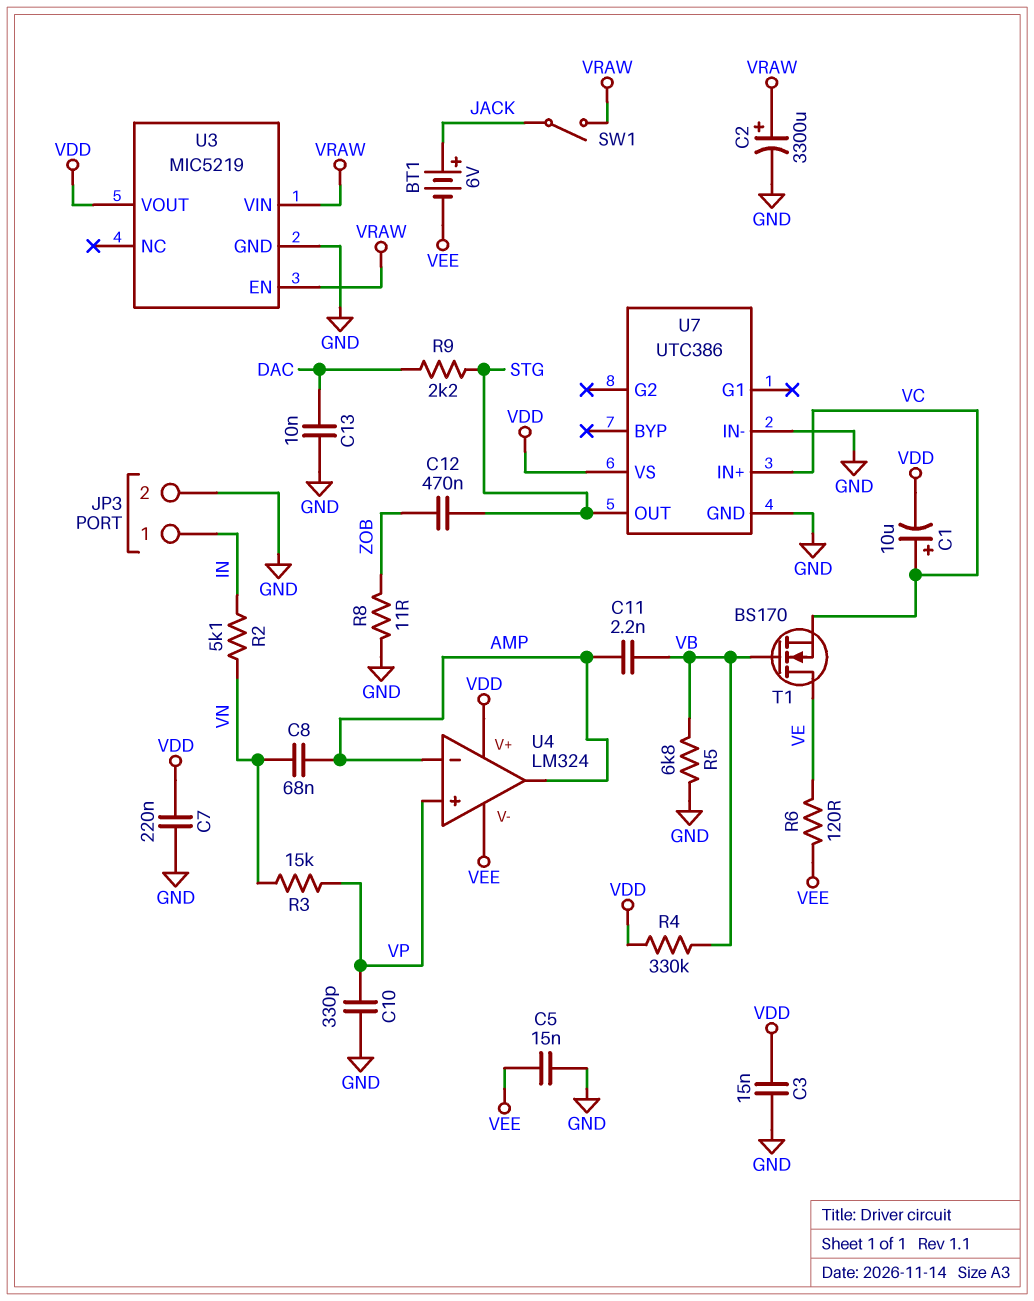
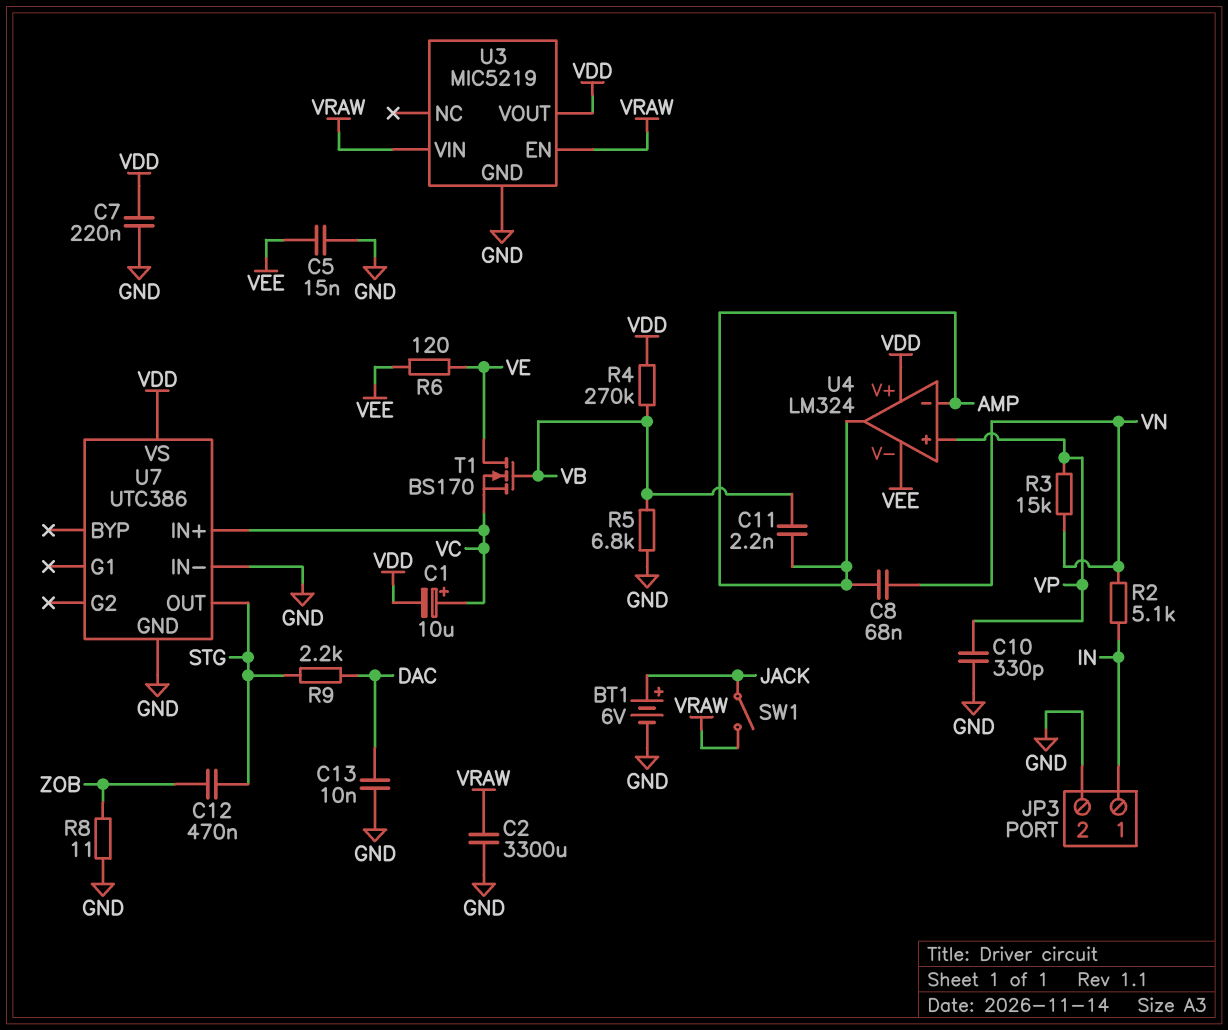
BT1: 6V (plus JACK, minus VEE) -> 6V (plus JACK, minus GND)
C2: 3300uF (plus VRAW, minus GND) -> 3300uF (GND, VRAW)
C3: 15nF (GND, VDD) -> none
R4: 330k (VB, VDD) -> 270k (VB, VDD)

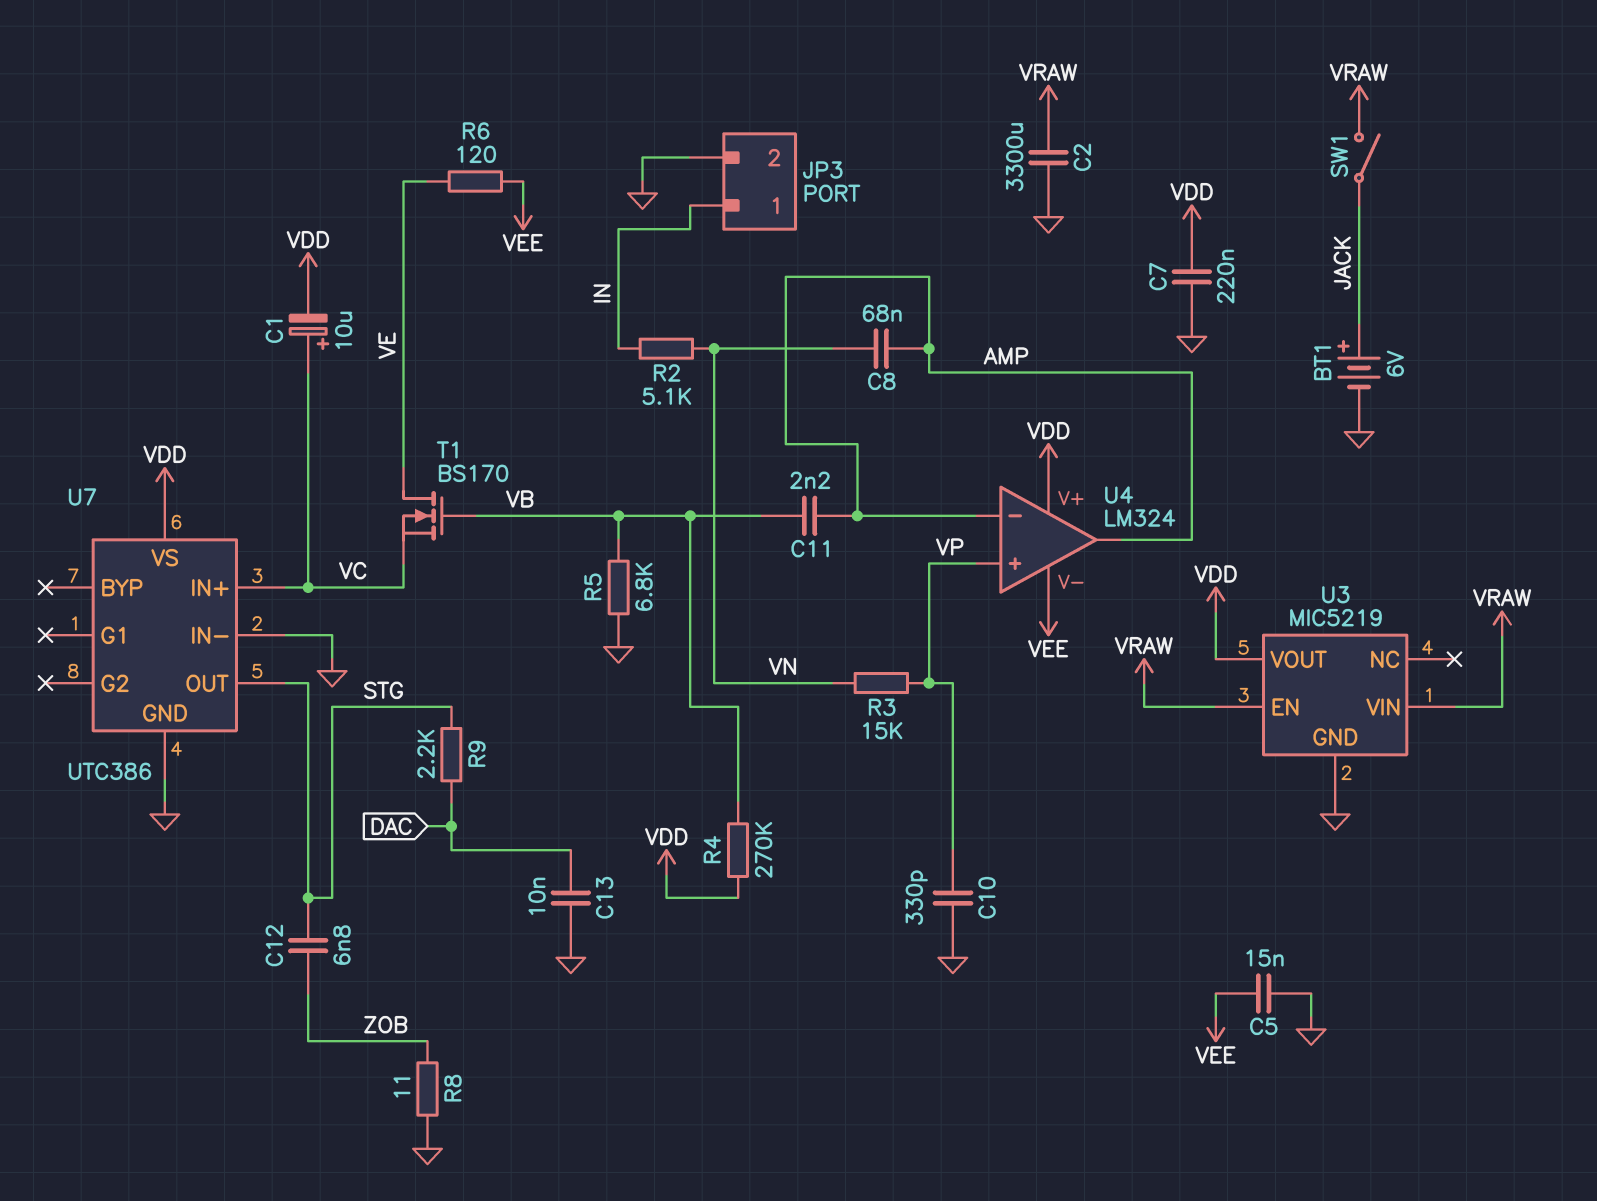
C12: 470nF (STG, ZOB) -> 6.8nF (STG, ZOB)

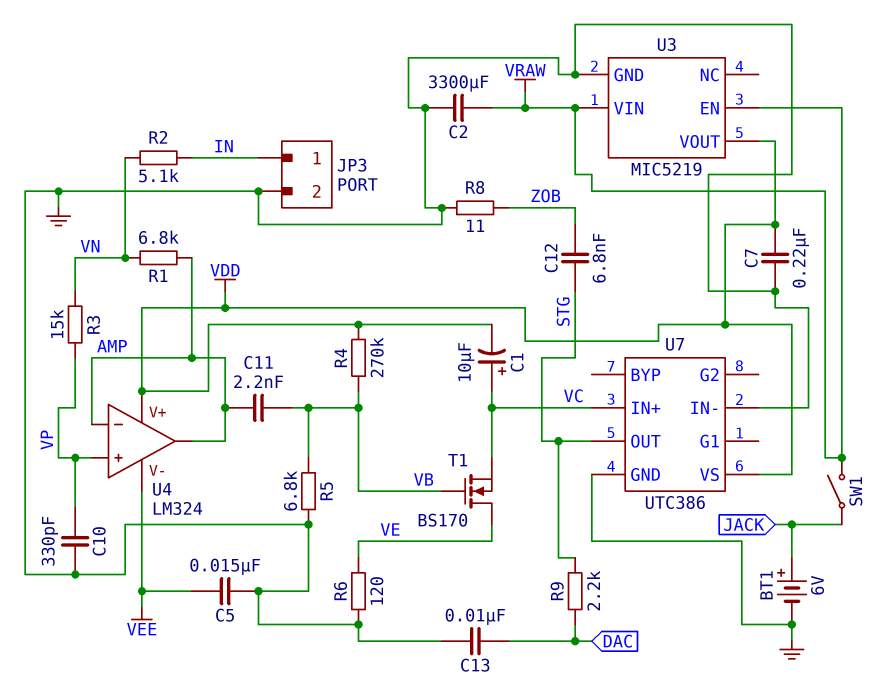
C8: 68nF (AMP, VN) -> none
R1: none -> 6.8k (AMP, VN)
R6: 120 (VE, VEE) -> 120 (GND, VE)

